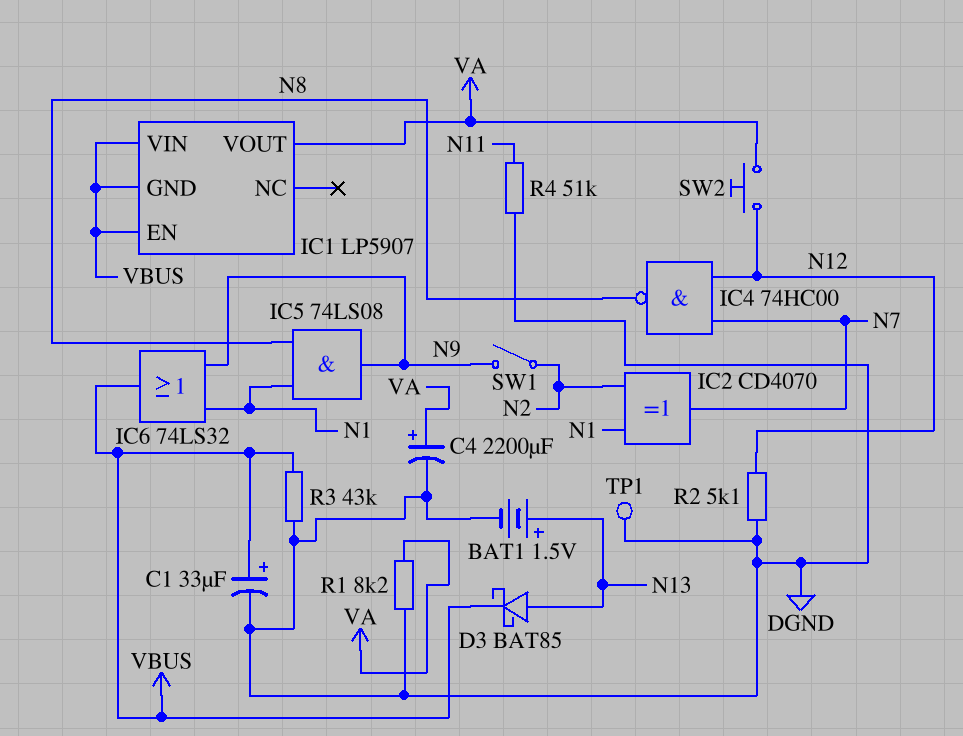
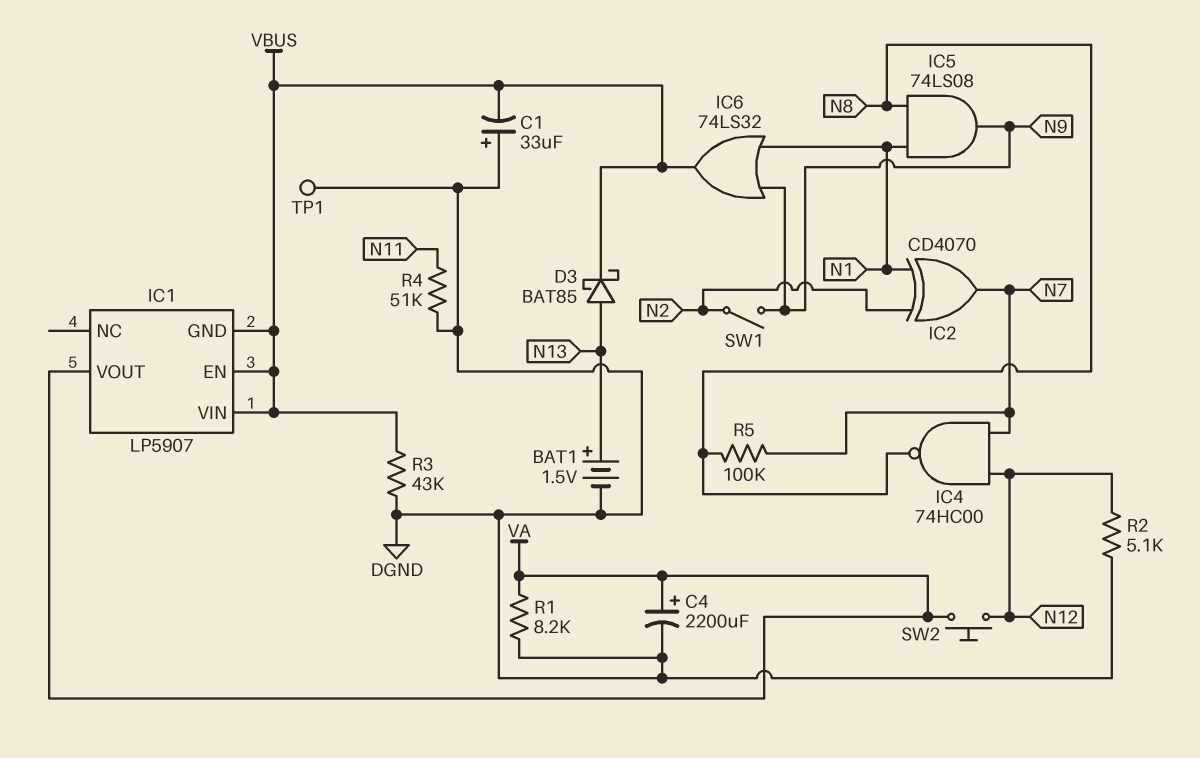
C1: 33uF (plus VBUS, minus DGND) -> 33uF (plus DGND, minus VBUS)
R5: none -> 100k (N7, N8)

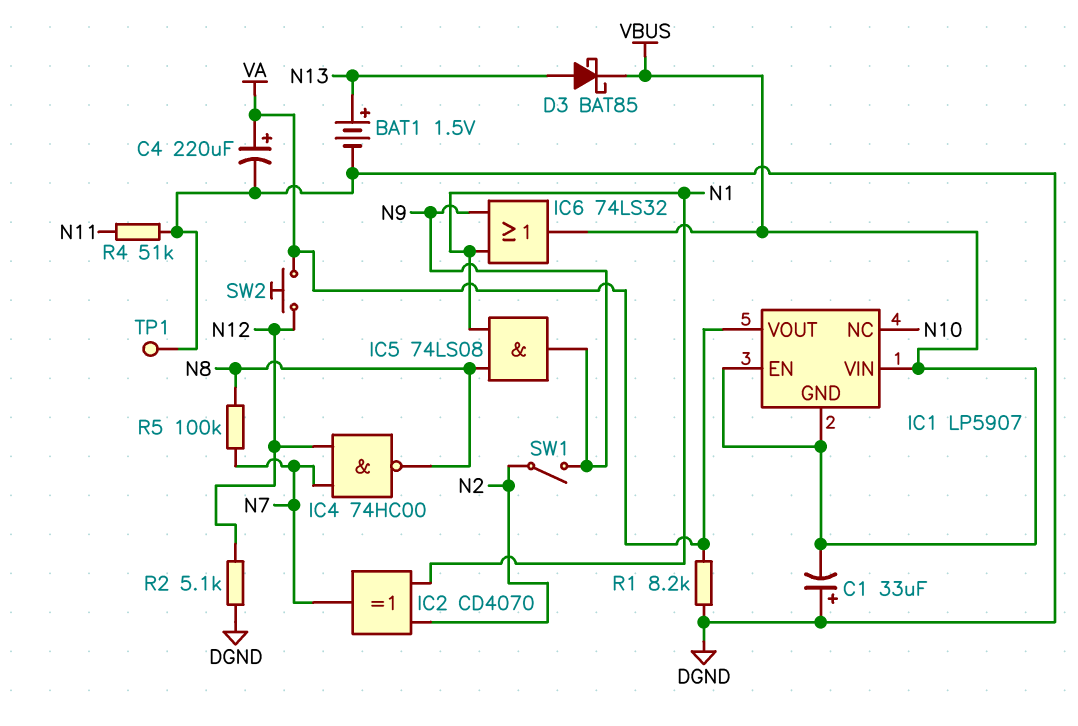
C4: 2200uF (plus VA, minus DGND) -> 220uF (plus VA, minus DGND)
IC1 pin NC: none -> N10
R3: 43k (DGND, VBUS) -> none

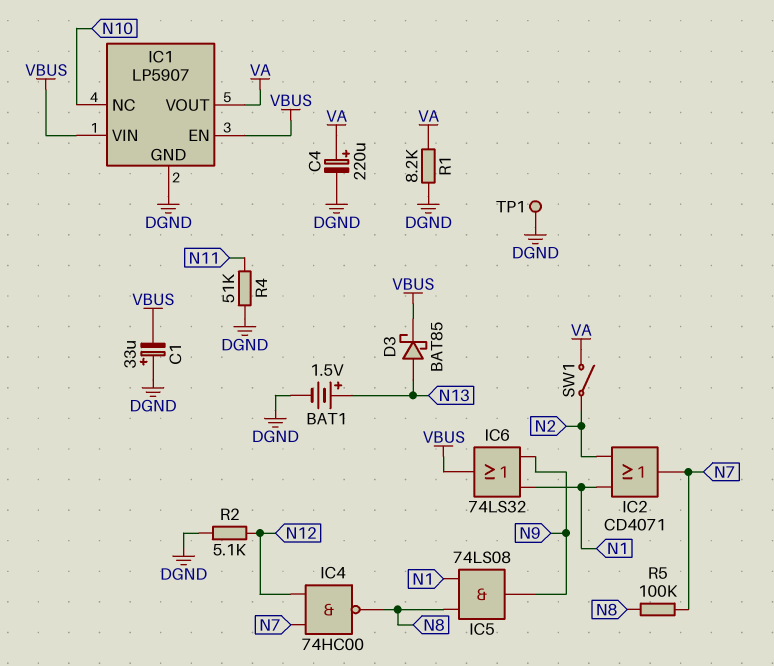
IC1 pin GND: VBUS -> DGND
IC2: XOR CD4070 (in N1, in N2, out N7) -> OR CD4071 (in N1, in N2, out N7)
SW1: switch (N2, N9) -> switch (N2, VA)
SW2: button (N12, VA) -> none

